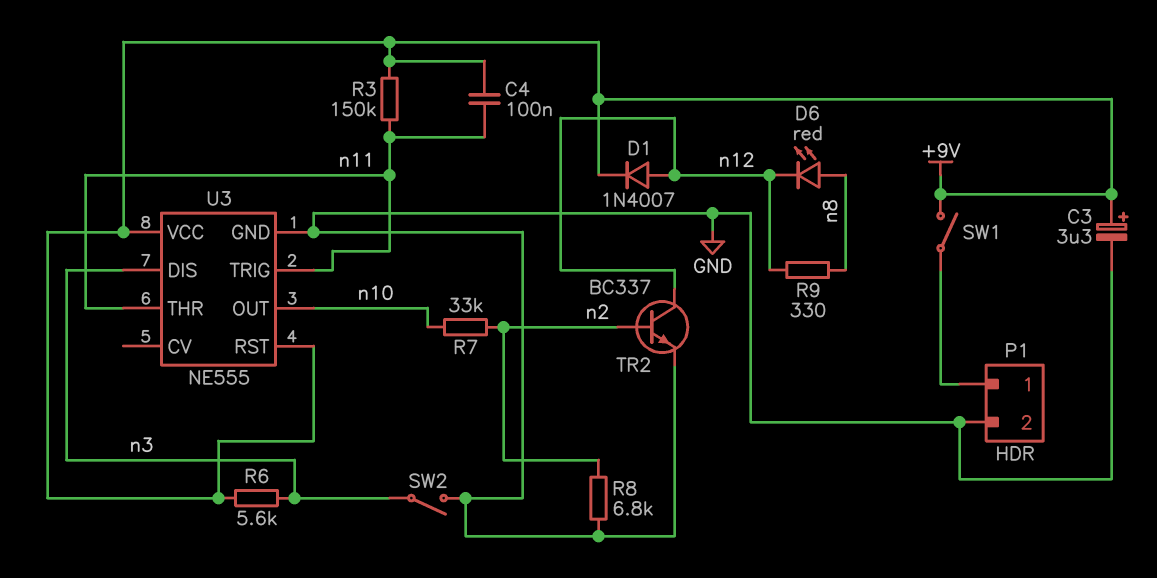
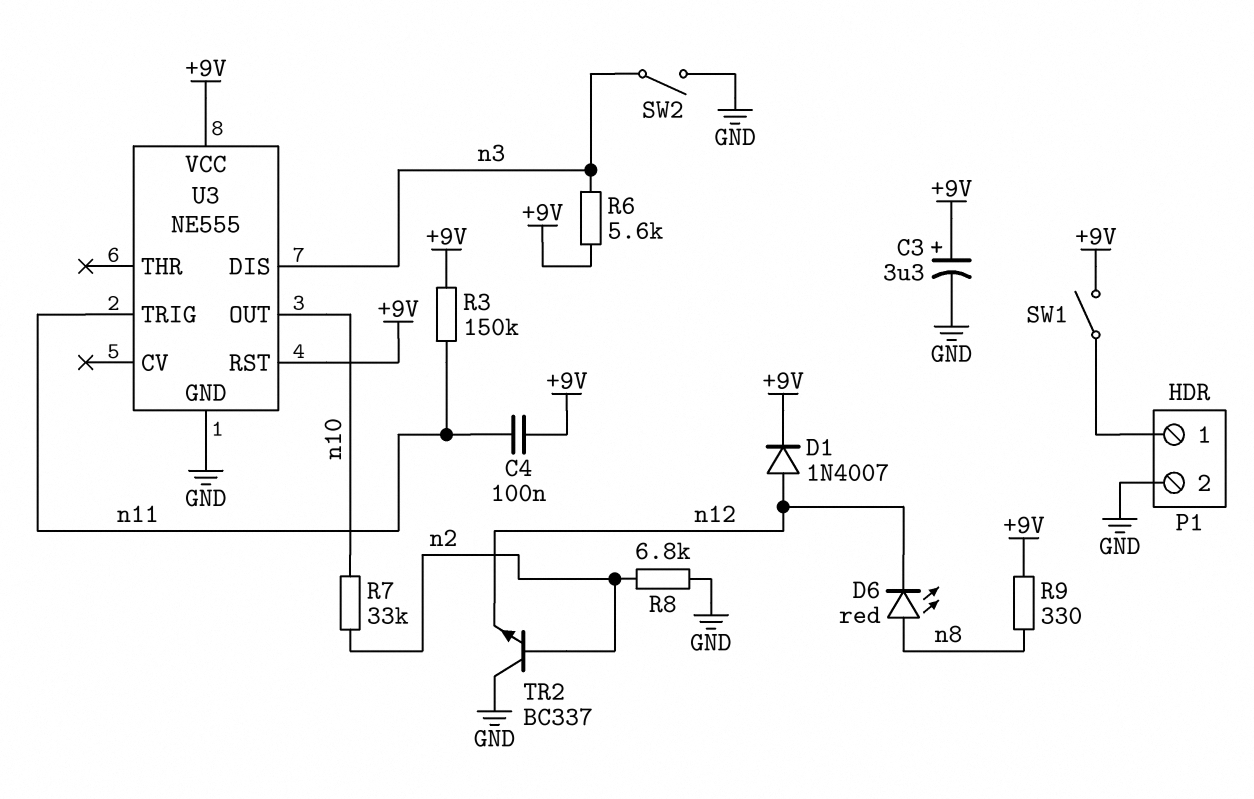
R9: 330 (n8, n12) -> 330 (+9V, n8)
TR2: NPN BC337 (B n2, C n12, E GND) -> NPN BC337 (B n2, C GND, E n12)
U3 pin THR: n11 -> none

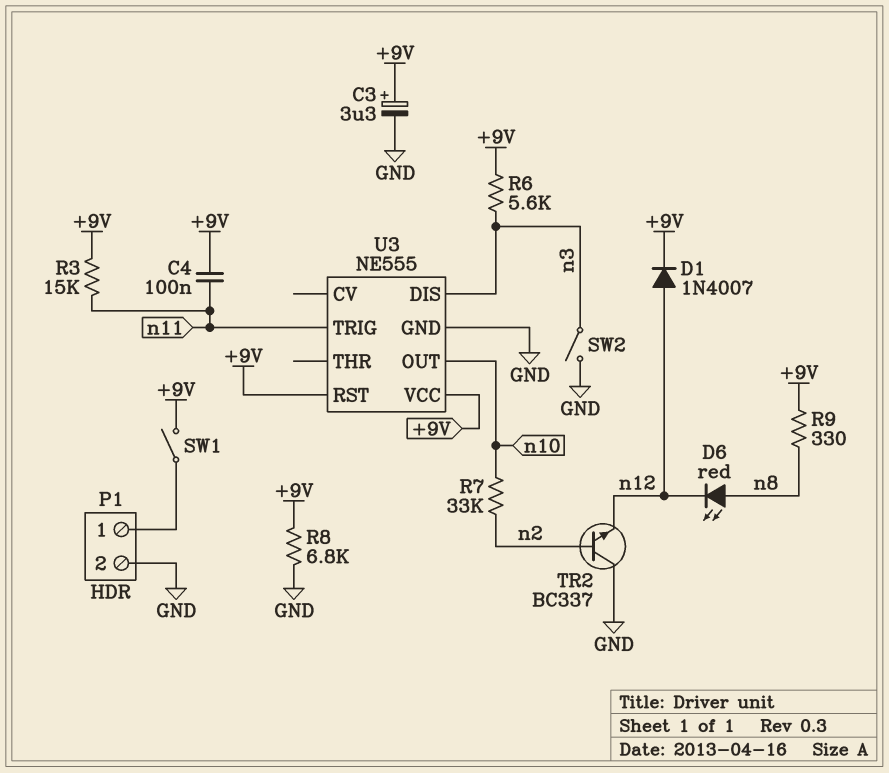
R3: 150k (+9V, n11) -> 15k (+9V, n11)
R8: 6.8k (GND, n2) -> 6.8k (+9V, GND)

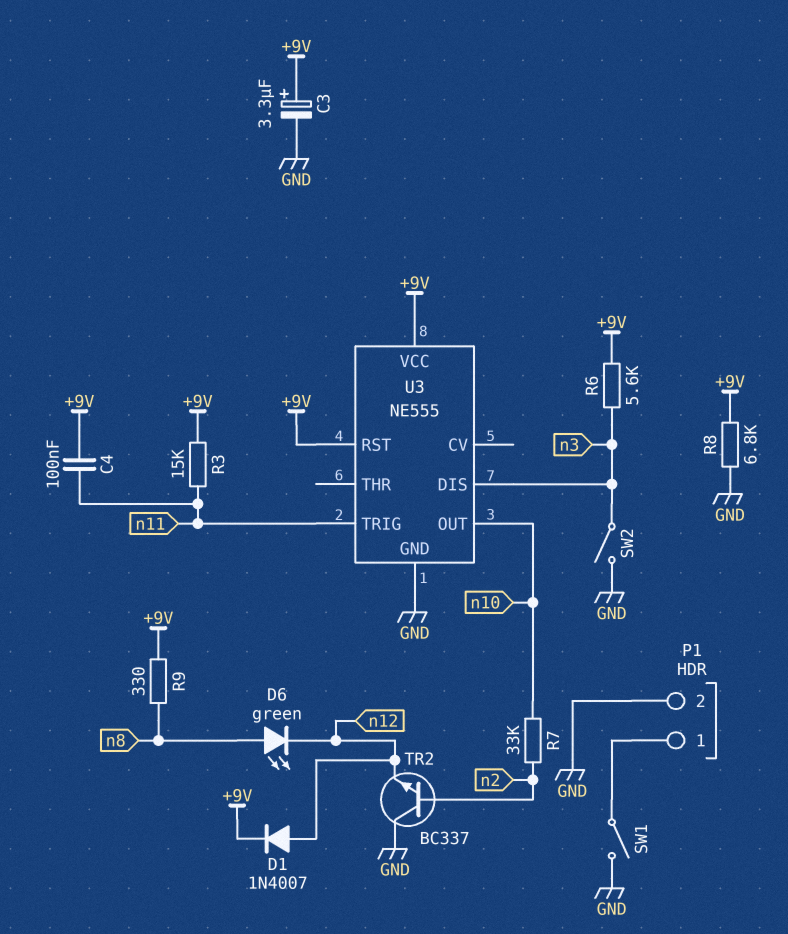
D6: LED red (A n8, K n12) -> LED green (A n8, K n12)
SW1: switch (+9V, P1/1) -> switch (GND, P1/1)

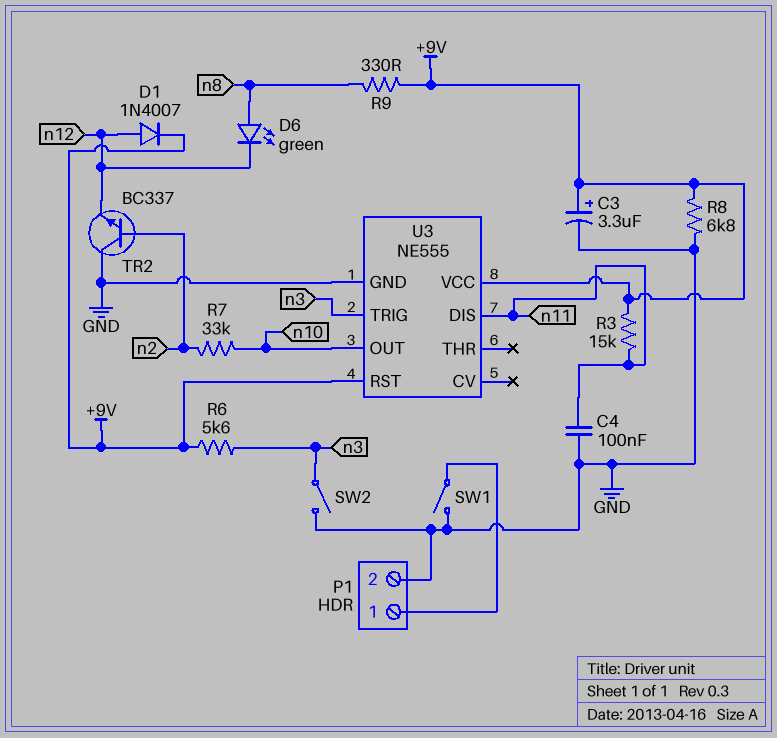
C4: 100nF (+9V, n11) -> 100nF (GND, n11)
U3 pin DIS: n3 -> n11
U3 pin TRIG: n11 -> n3

